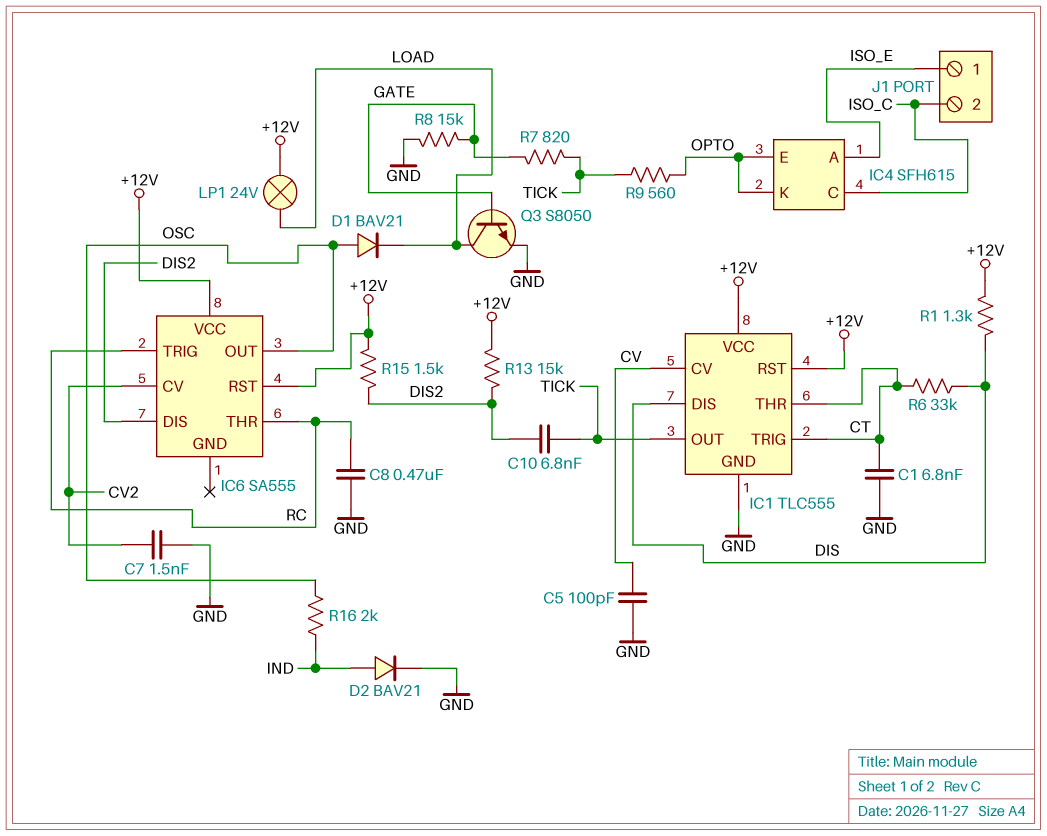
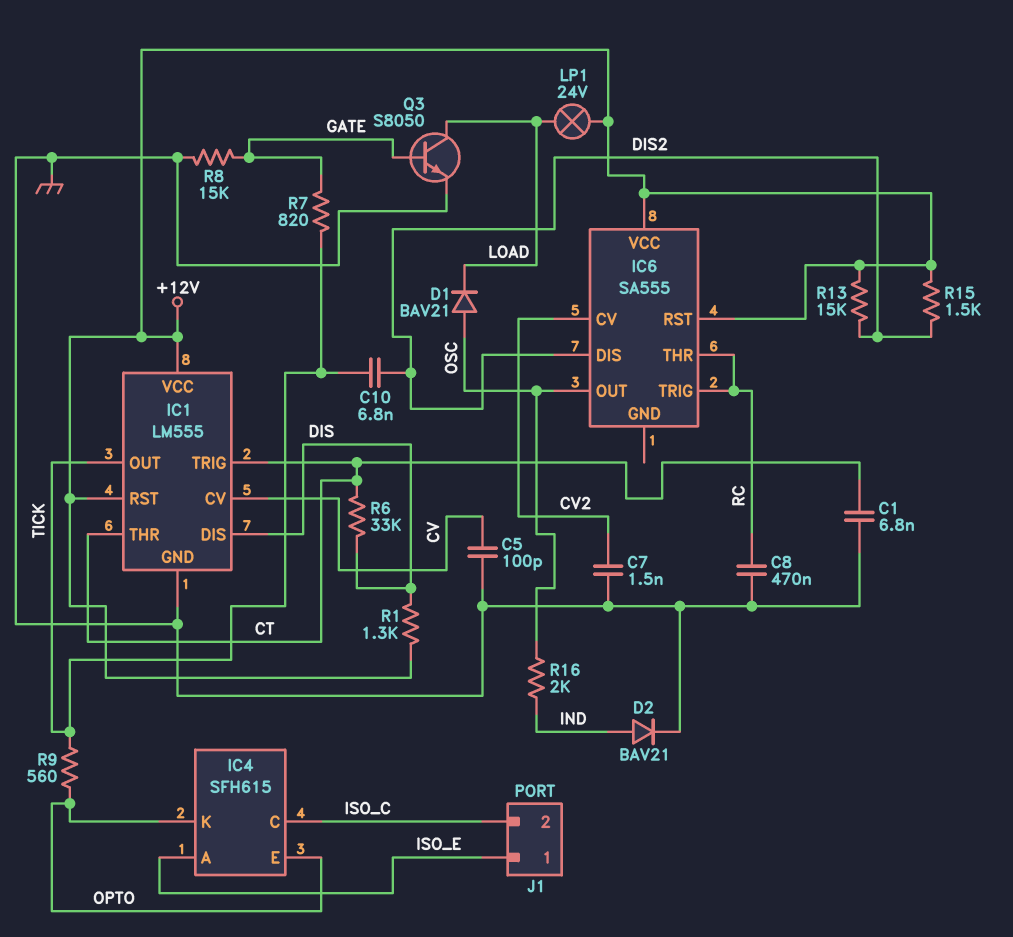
IC1: TLC555 -> LM555

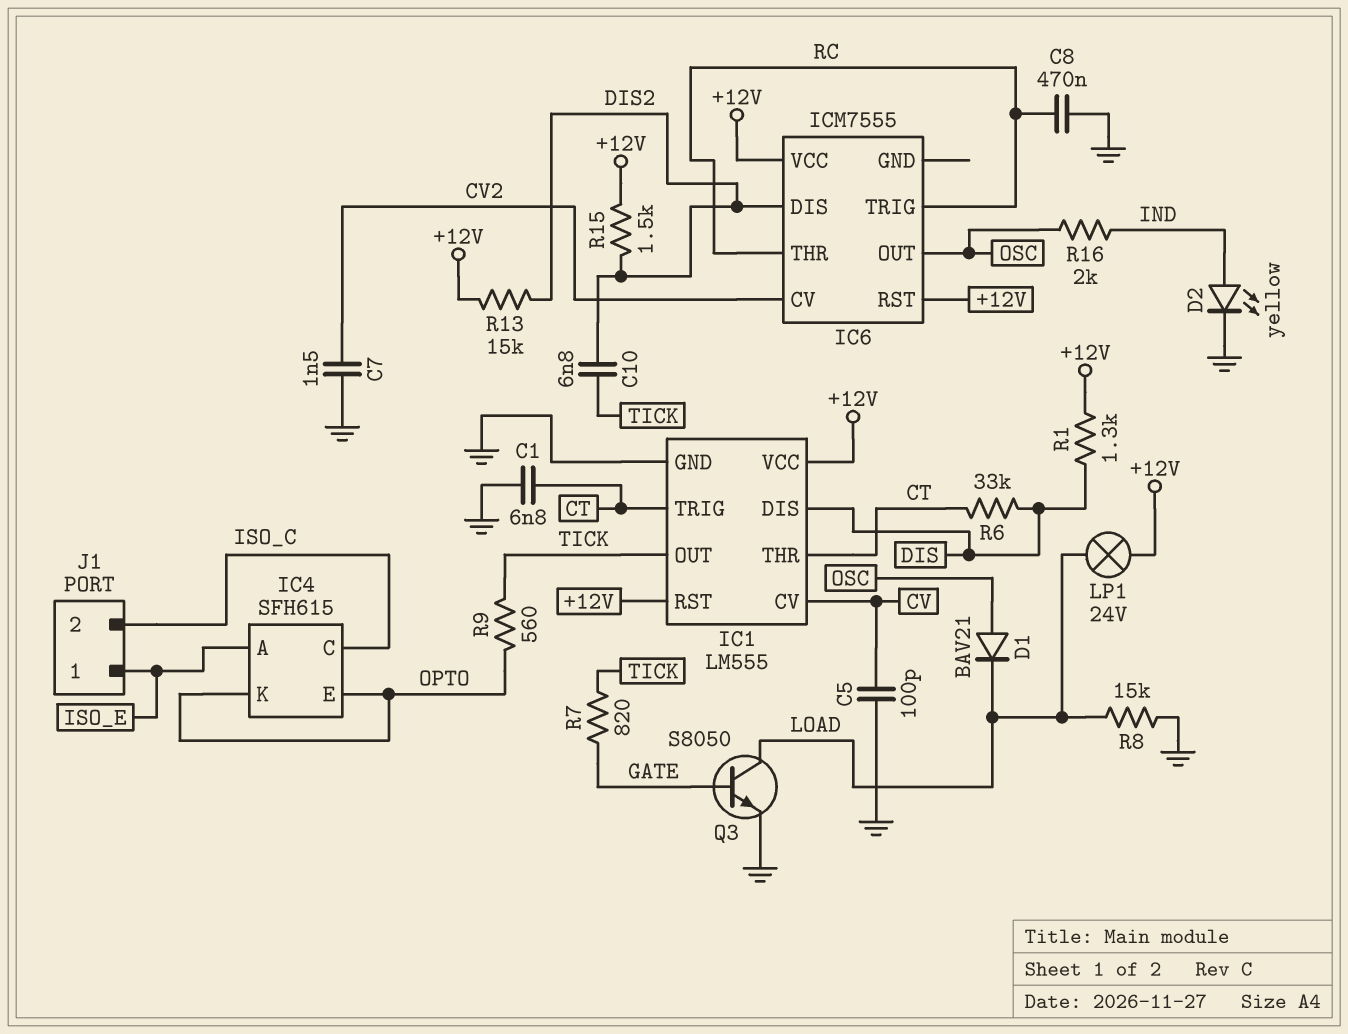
D2: diode BAV21 (A IND, K GND) -> LED yellow (A IND, K GND)
IC6: SA555 -> ICM7555
R8: 15k (GATE, GND) -> 15k (GND, LOAD)

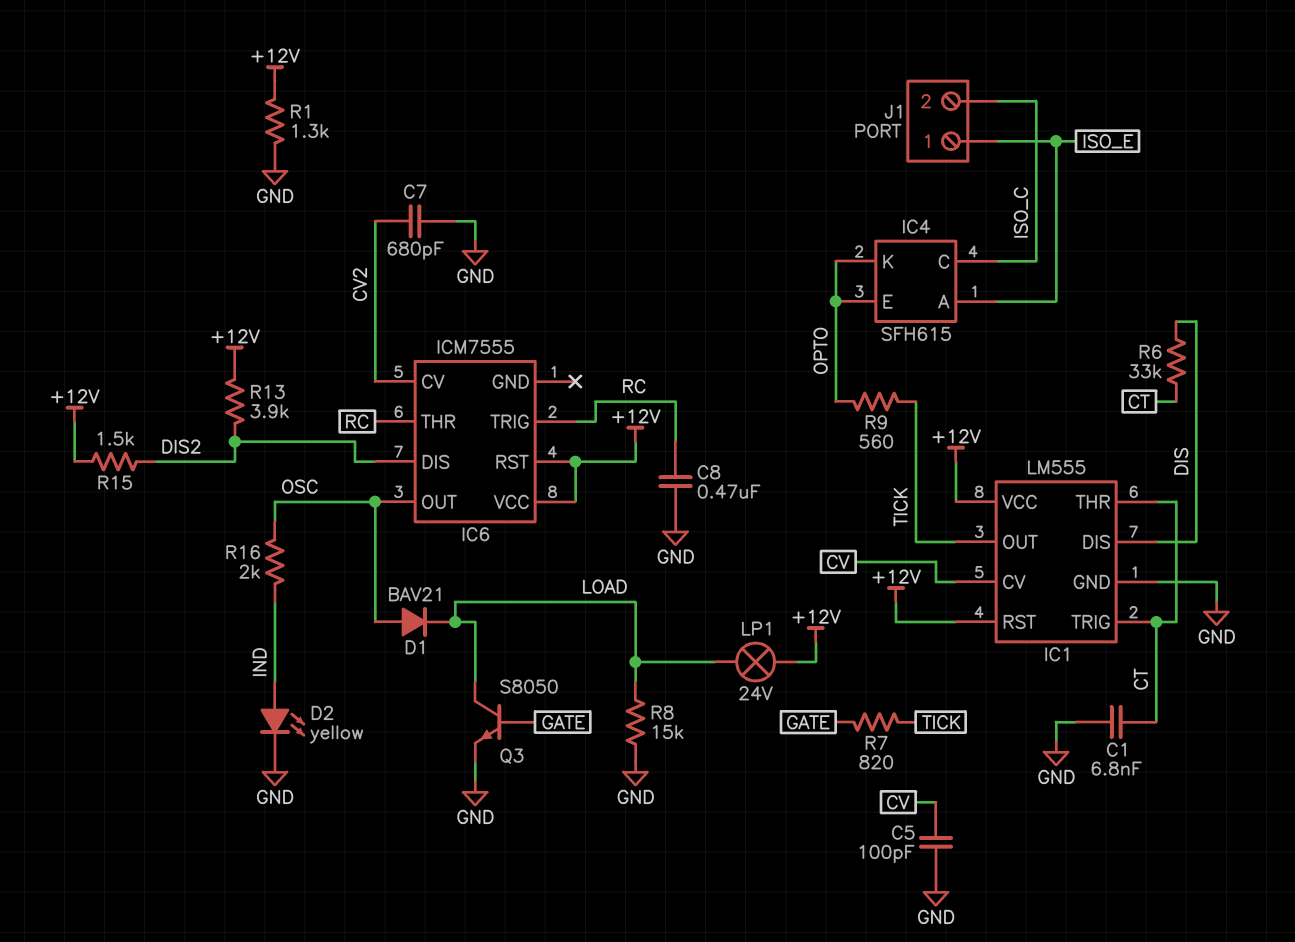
C7: 1.5nF (CV2, GND) -> 680pF (CV2, GND)
C10: 6.8nF (DIS2, TICK) -> none
R1: 1.3k (+12V, DIS) -> 1.3k (+12V, GND)
R13: 15k (+12V, DIS2) -> 3.9k (+12V, DIS2)

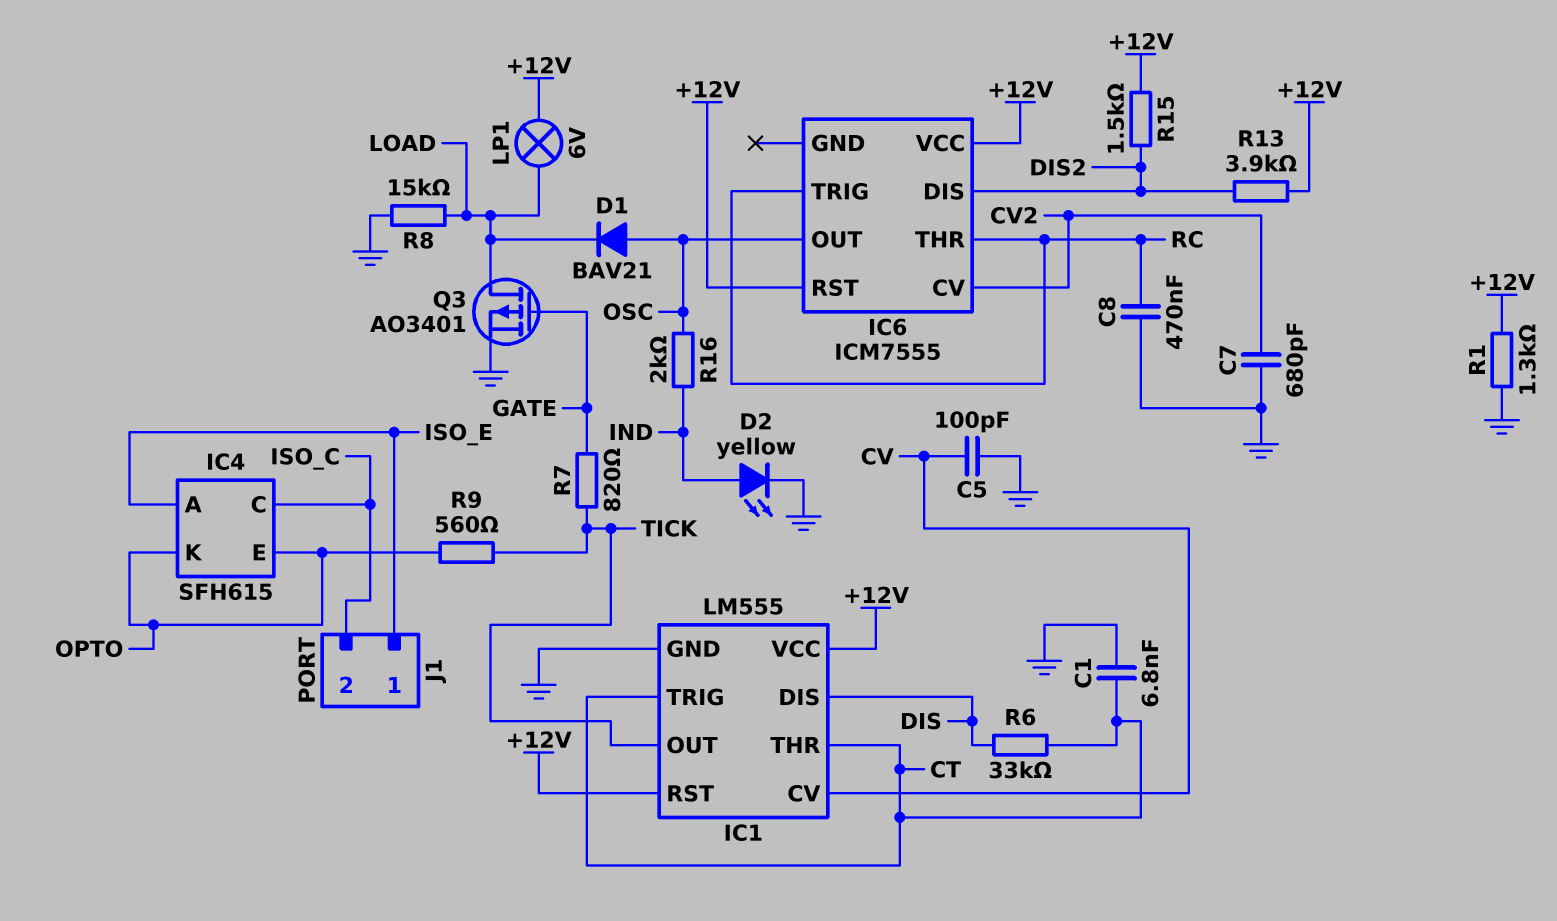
LP1: lamp 24V (+12V, LOAD) -> lamp 6V (+12V, LOAD)
Q3: NPN S8050 (B GATE, C LOAD, E GND) -> PMOS AO3401 (G GATE, D LOAD, S GND)

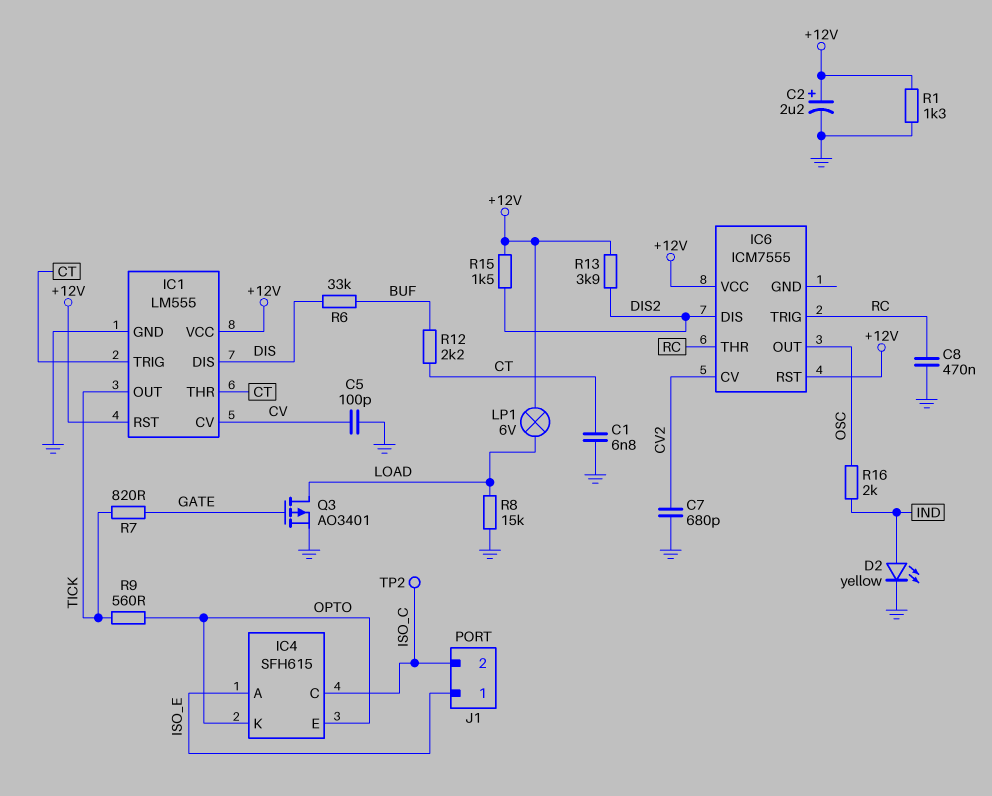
C2: none -> 2.2uF (plus +12V, minus GND)
D1: diode BAV21 (A OSC, K LOAD) -> none
R6: 33k (CT, DIS) -> 33k (BUF, DIS)
R12: none -> 2.2k (BUF, CT)
TP2: none -> test point (ISO_C)

